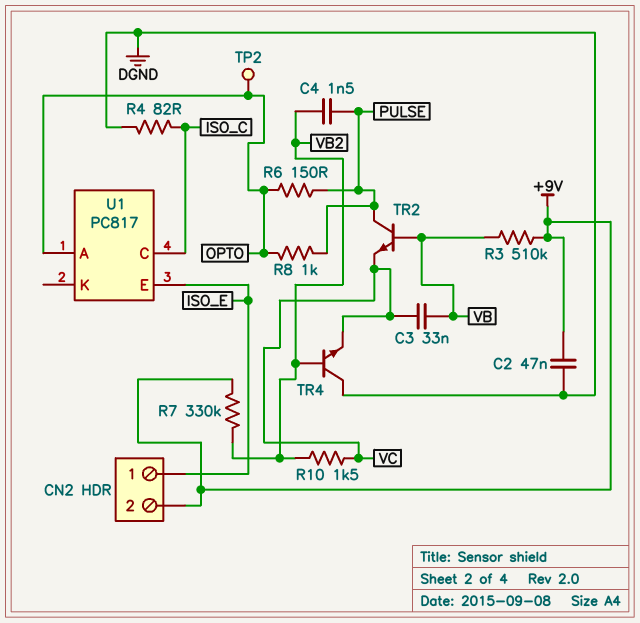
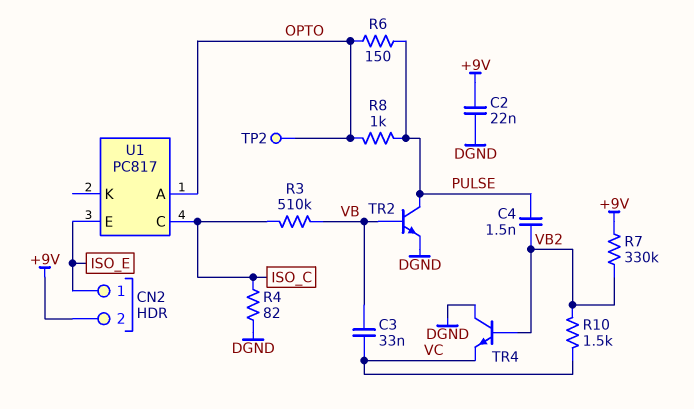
C2: 47nF (+9V, DGND) -> 22nF (+9V, DGND)
R3: 510k (+9V, VB) -> 510k (ISO_C, VB)
TR2: NPN (B VB, C PULSE, E VC) -> NPN (B VB, C PULSE, E DGND)

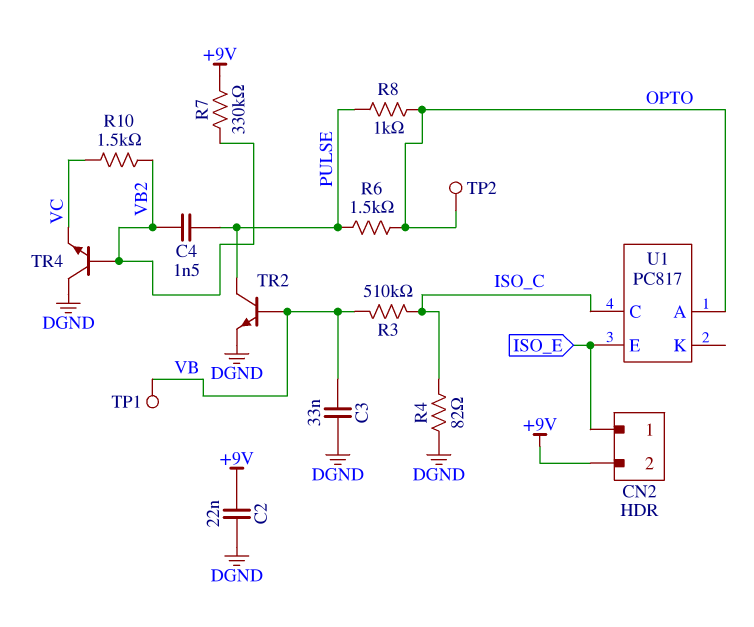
C3: 33nF (VB, VC) -> 33nF (DGND, VB)
R6: 150 (OPTO, PULSE) -> 1.5k (OPTO, PULSE)
TP1: none -> test point (VB)

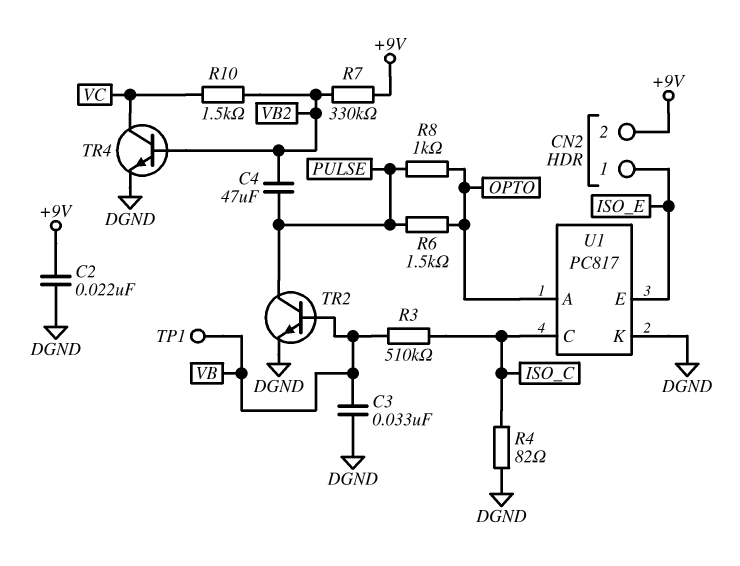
C4: 1.5nF (PULSE, VB2) -> 47uF (PULSE, VB2)
TP2: test point (OPTO) -> none
TR4: NPN (B VB2, C DGND, E VC) -> NPN (B VB2, C VC, E DGND)
U1 pin K: none -> DGND

